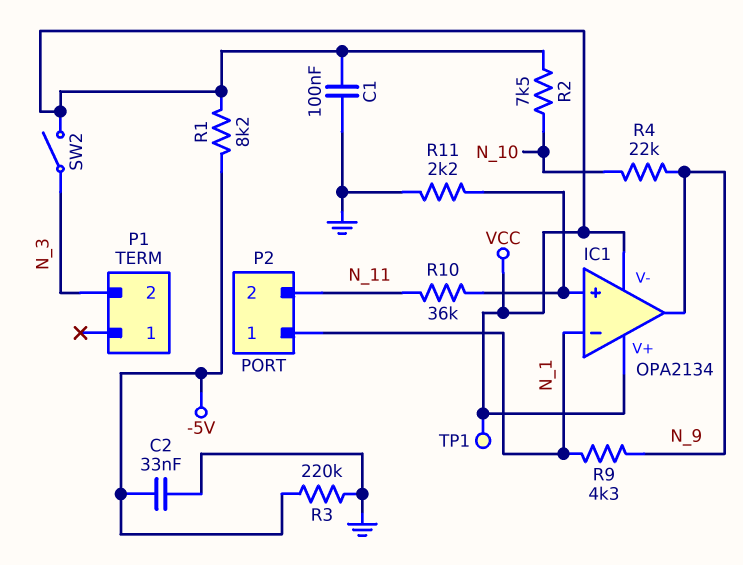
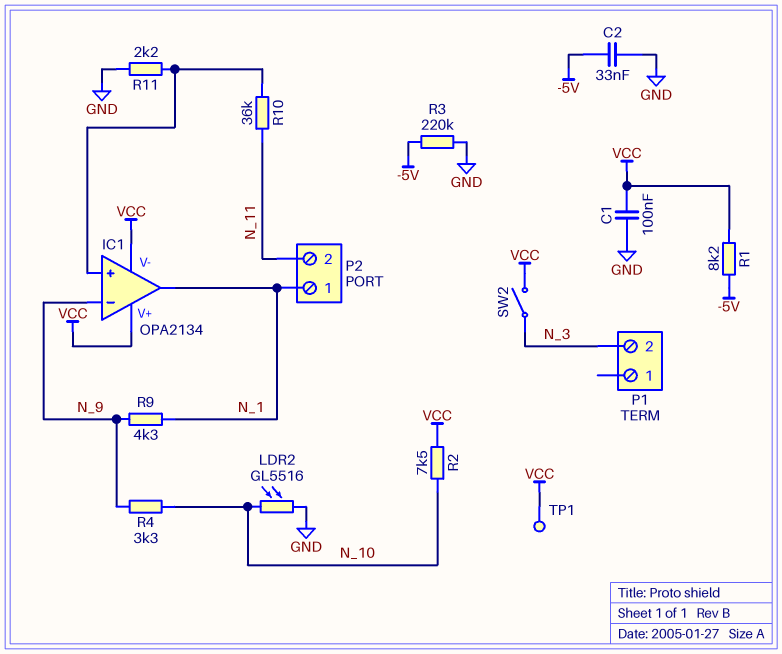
IC1 pin in-: N_1 -> N_9
IC1 pin out: N_9 -> N_1
LDR2: none -> GL5516 (GND, N_10)
R4: 22k (N_9, N_10) -> 3.3k (N_9, N_10)

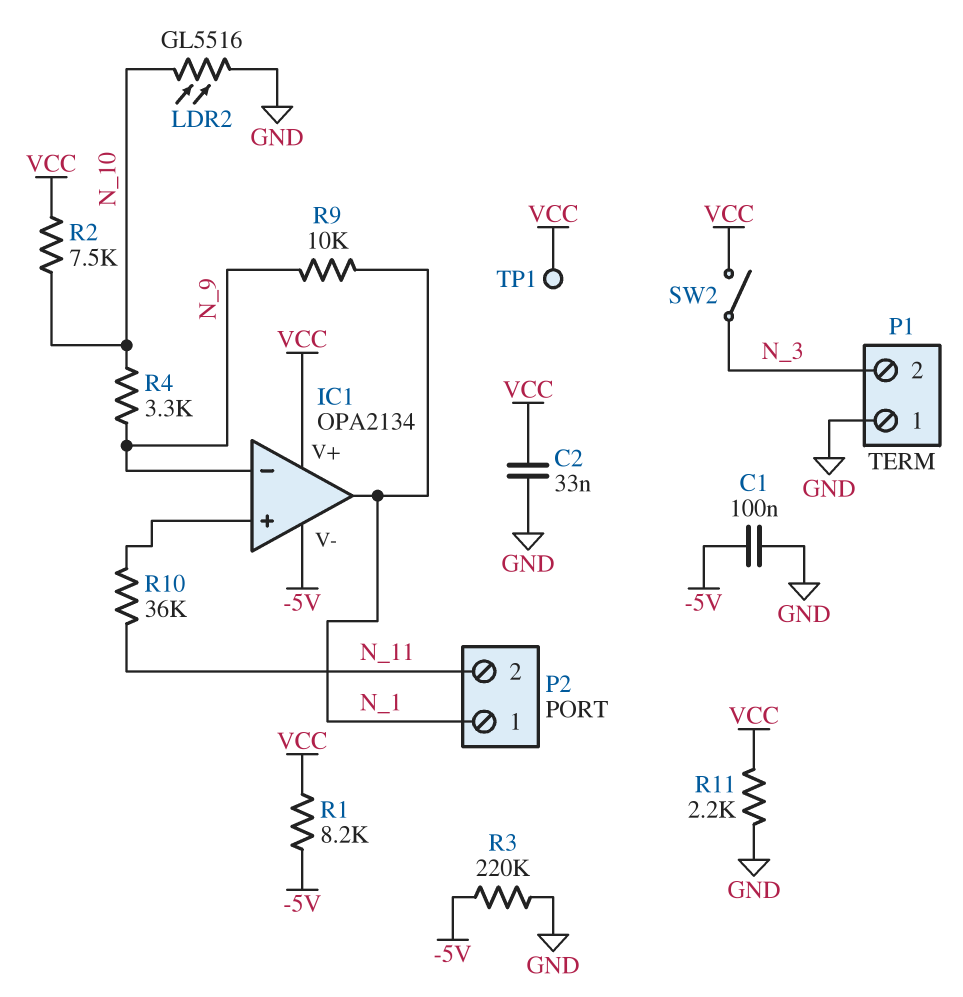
C1: 100nF (GND, VCC) -> 100nF (-5V, GND)
C2: 33nF (-5V, GND) -> 33nF (GND, VCC)
IC1 pin V-: VCC -> -5V
P1 pin 1: none -> GND
R9: 4.3k (N_1, N_9) -> 10k (N_1, N_9)
R11: 2.2k (GND, IC1/in+) -> 2.2k (GND, VCC)

